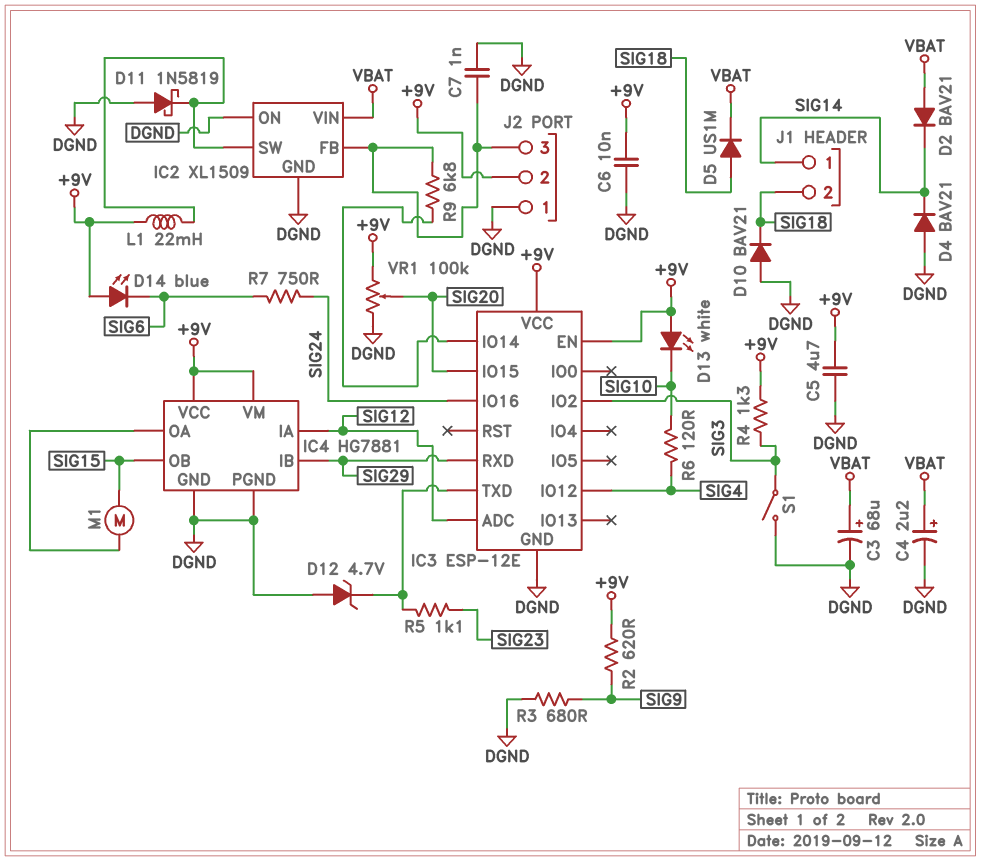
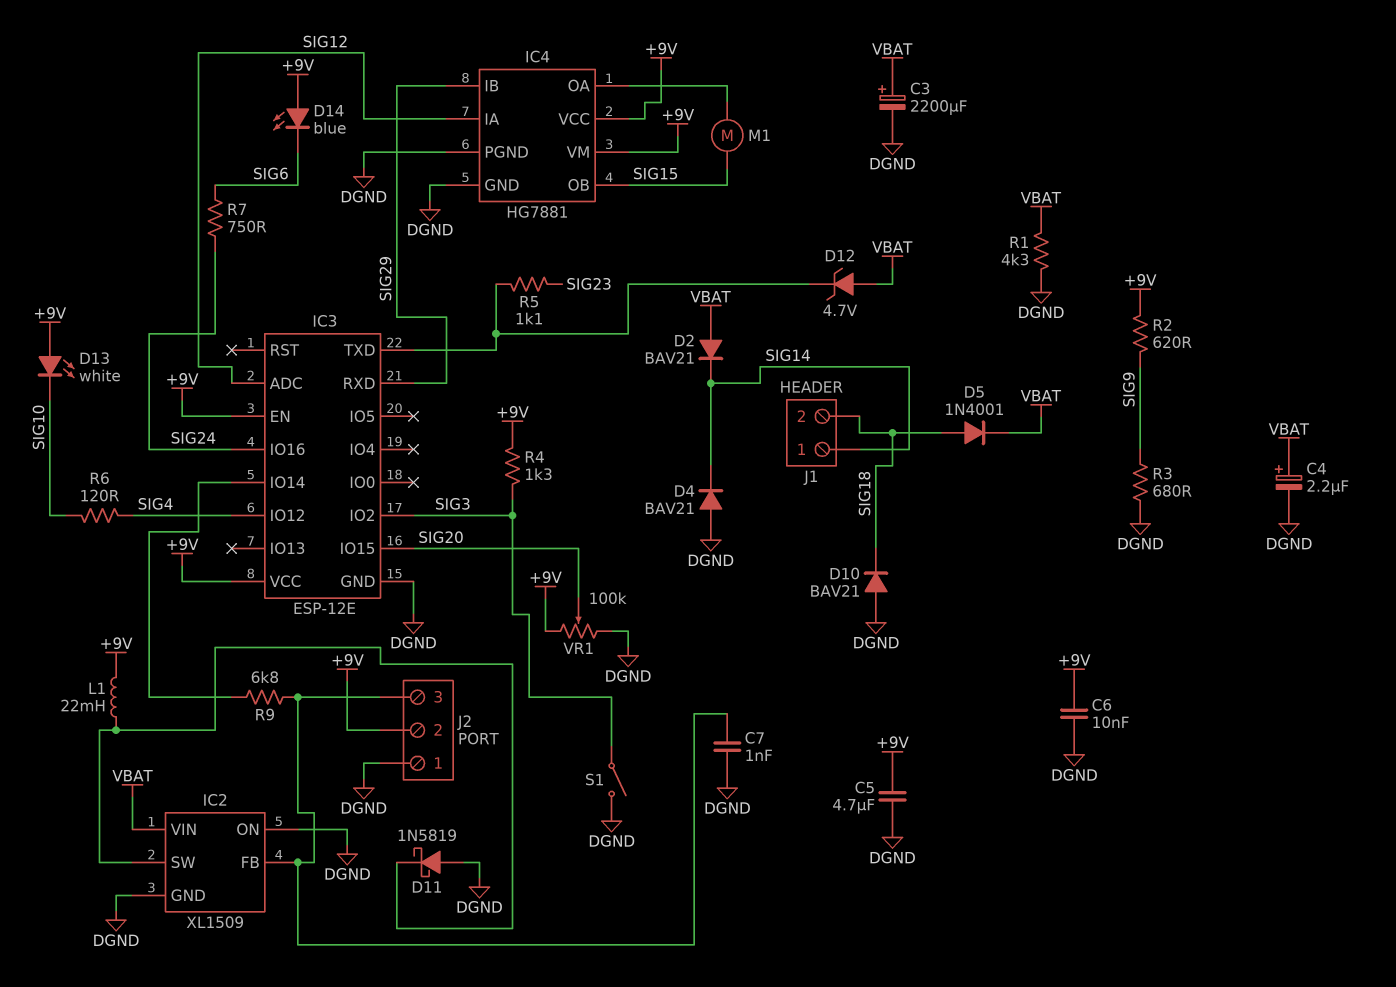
C3: 68uF (plus VBAT, minus DGND) -> 2200uF (plus VBAT, minus DGND)
D5: diode US1M (A SIG18, K VBAT) -> diode 1N4001 (A SIG18, K VBAT)
D12: zener 4.7V (A DGND, K IC3/TXD) -> zener 4.7V (A VBAT, K IC3/TXD)
R1: none -> 4.3k (DGND, VBAT)

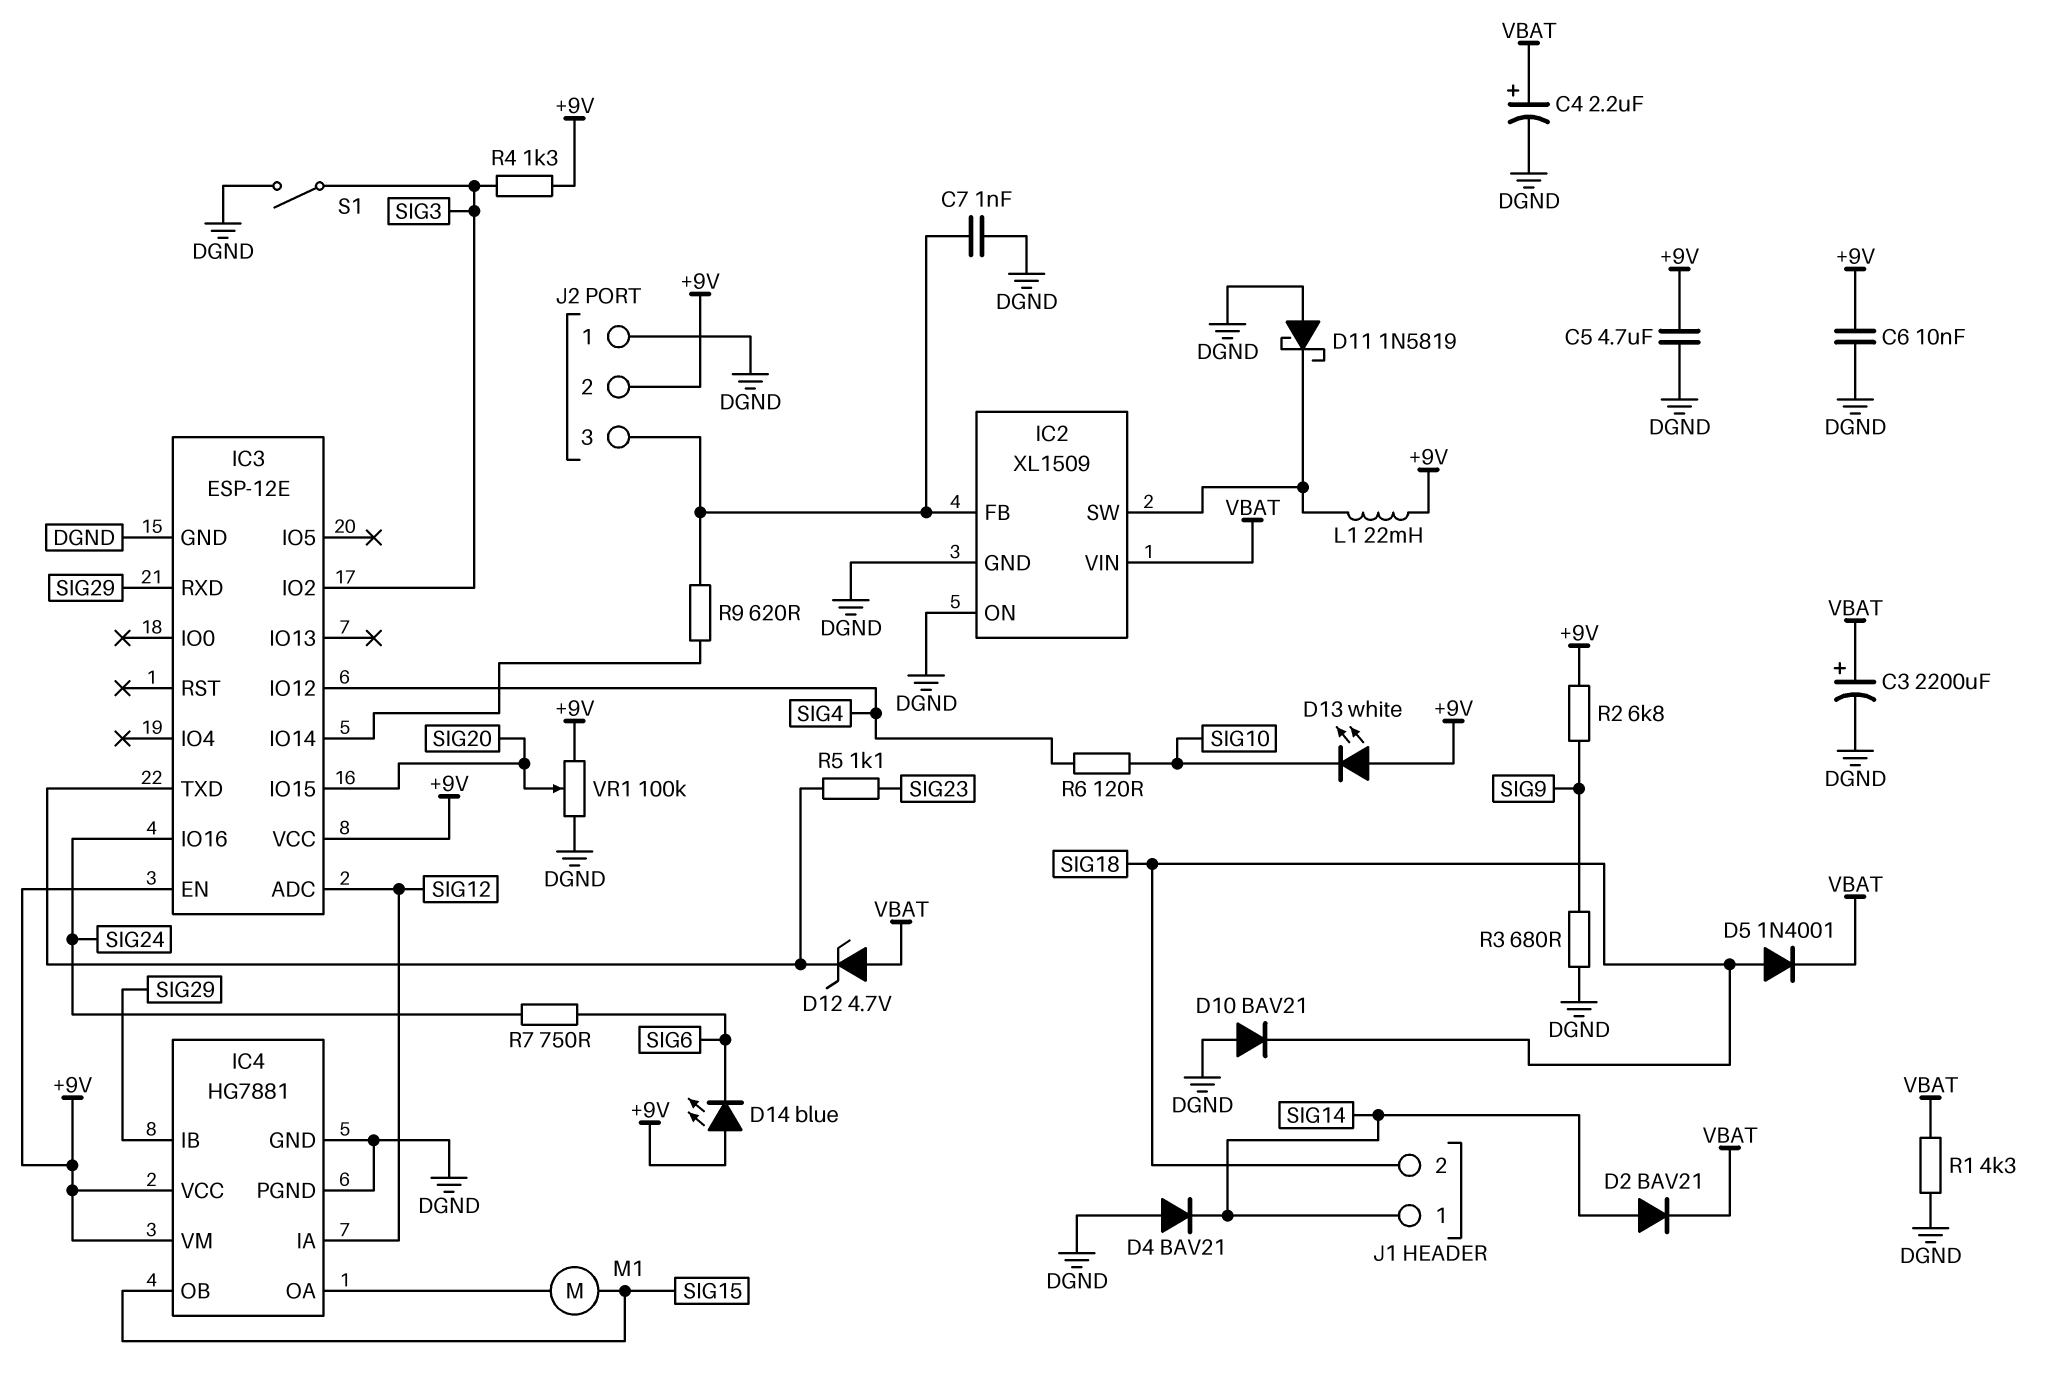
D2: diode BAV21 (A VBAT, K SIG14) -> diode BAV21 (A SIG14, K VBAT)
R2: 620 (+9V, SIG9) -> 6.8k (+9V, SIG9)
R9: 6.8k (IC2/FB, IC3/IO14) -> 620 (IC2/FB, IC3/IO14)

